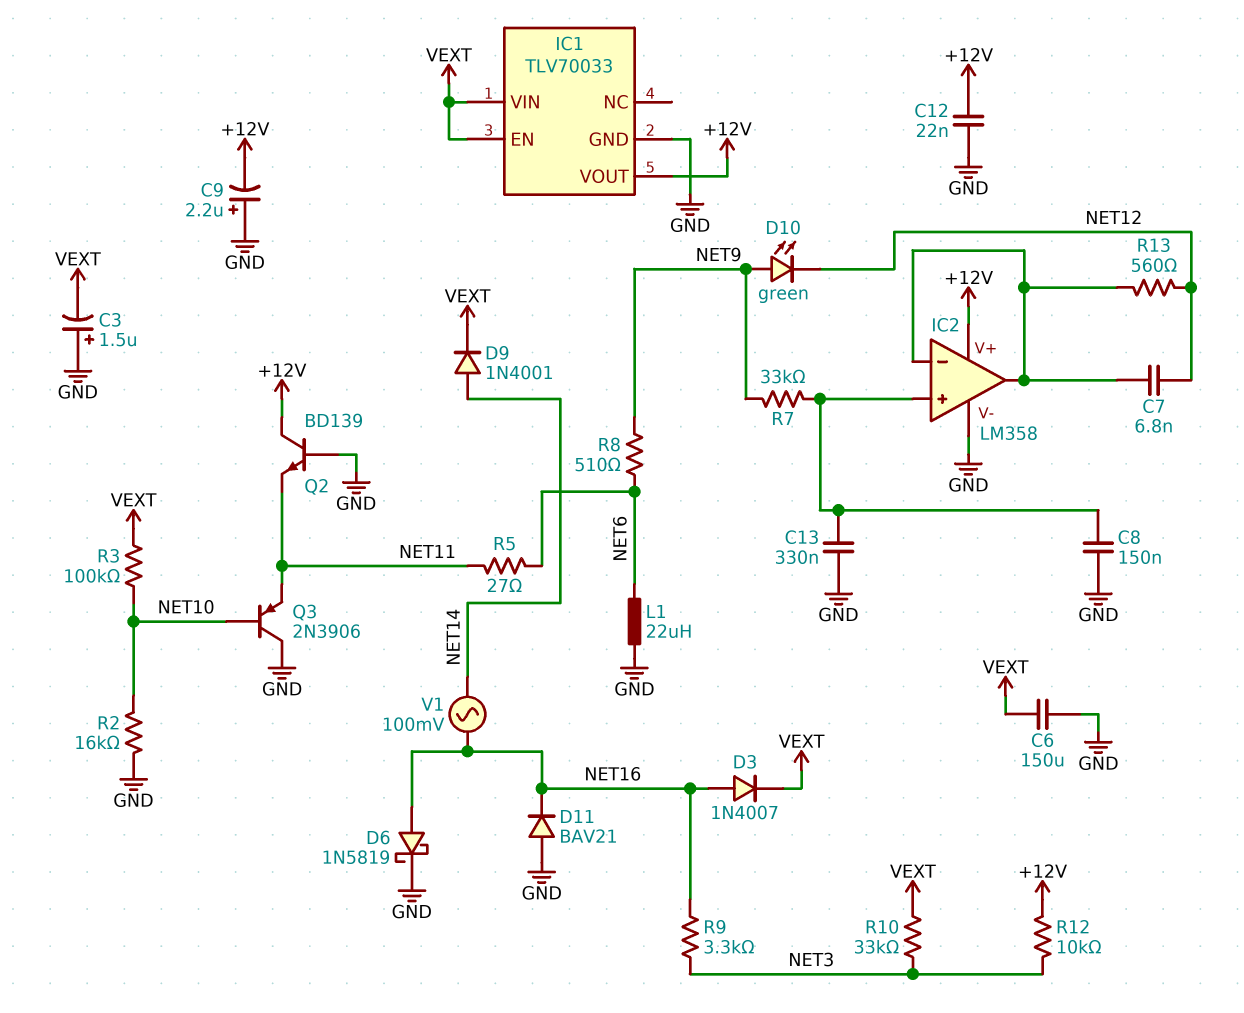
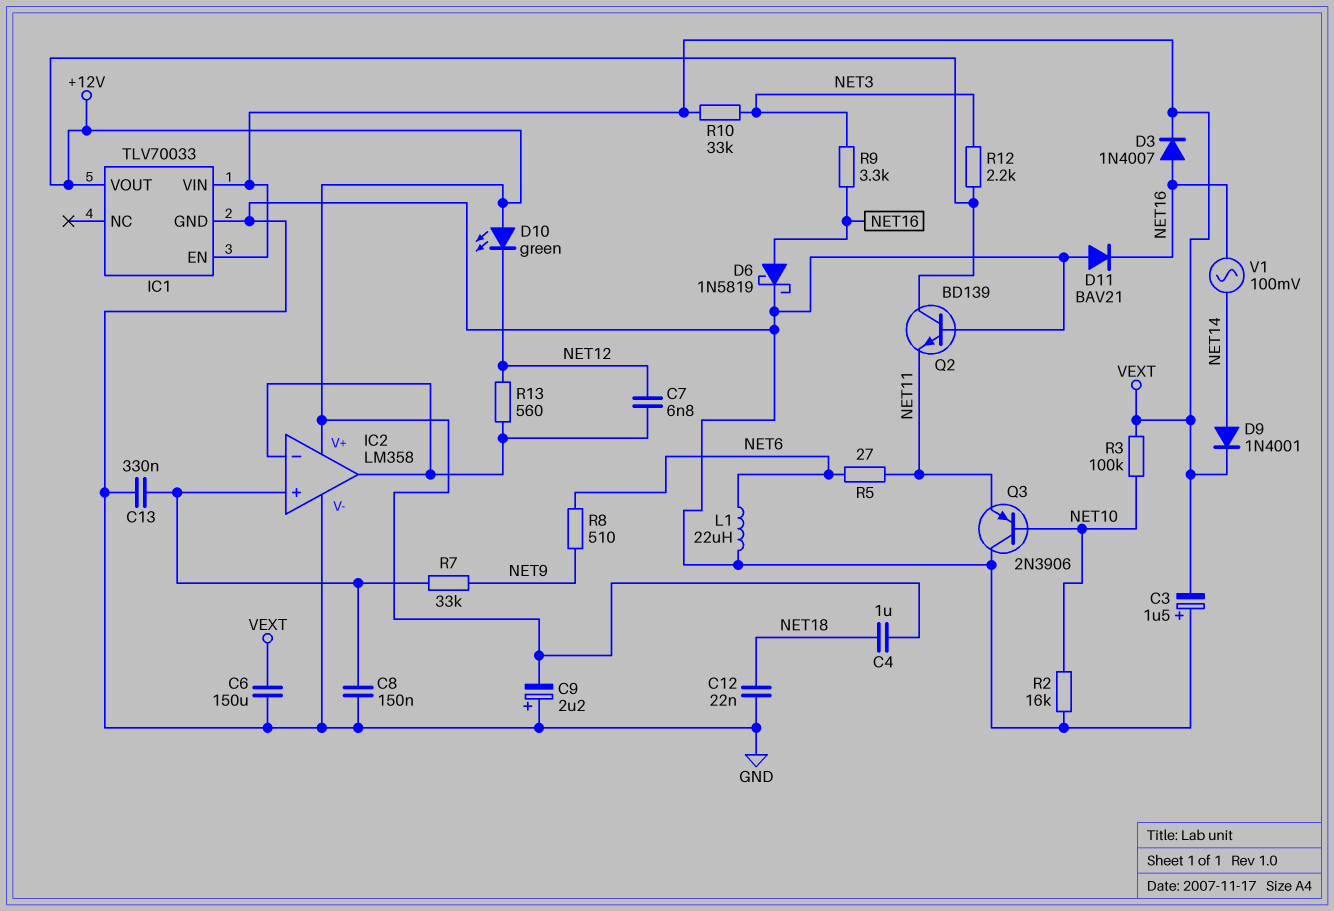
C4: none -> 1uF (+12V, NET18)
C12: 22nF (+12V, GND) -> 22nF (GND, NET18)
D10: LED green (A NET9, K NET12) -> LED green (A +12V, K NET12)
R12: 10k (+12V, NET3) -> 2.2k (+12V, NET3)

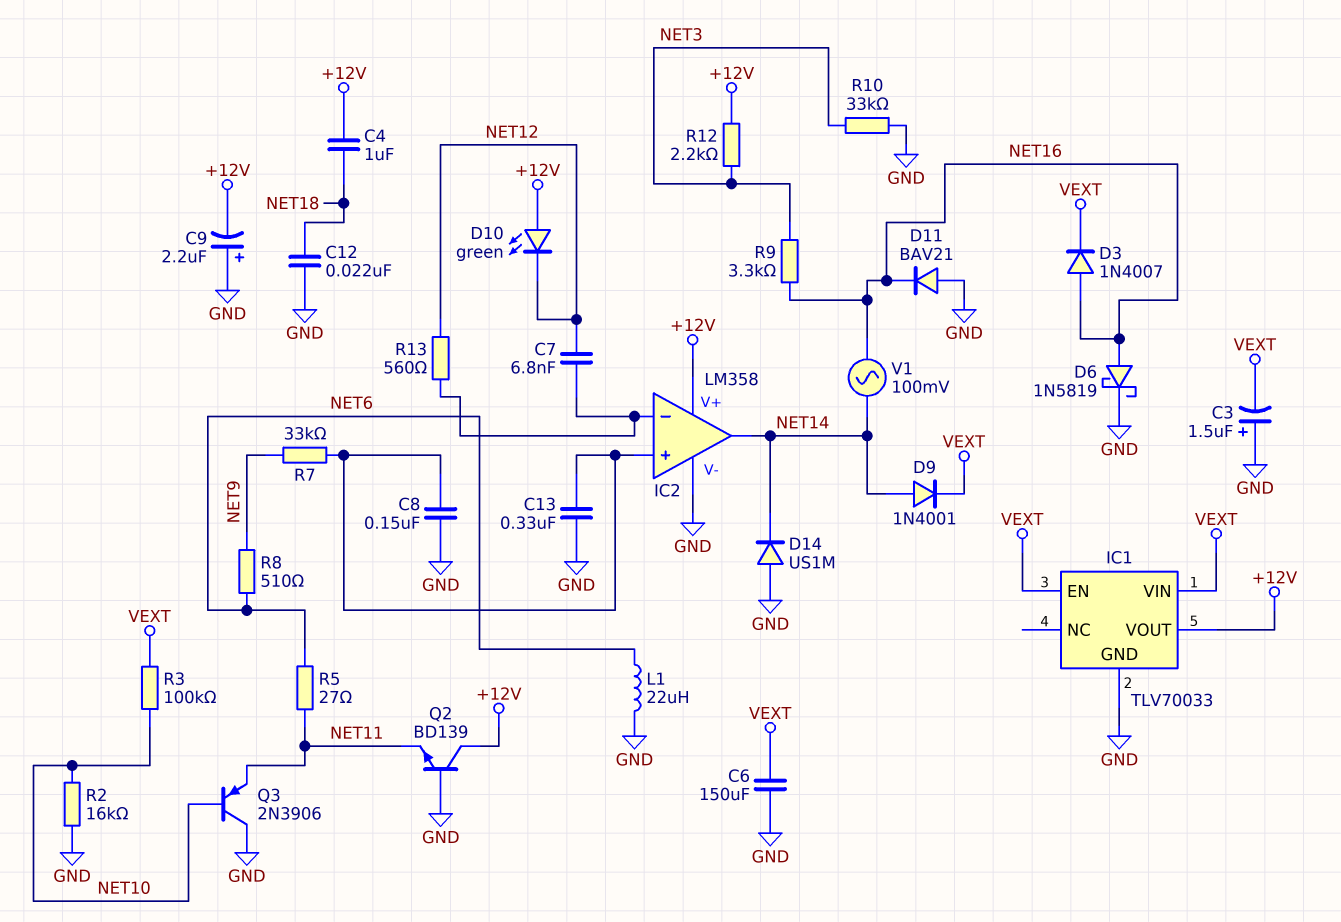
D14: none -> diode US1M (A GND, K NET14)
IC2 pin out: IC2/in- -> NET14
R10: 33k (NET3, VEXT) -> 33k (GND, NET3)

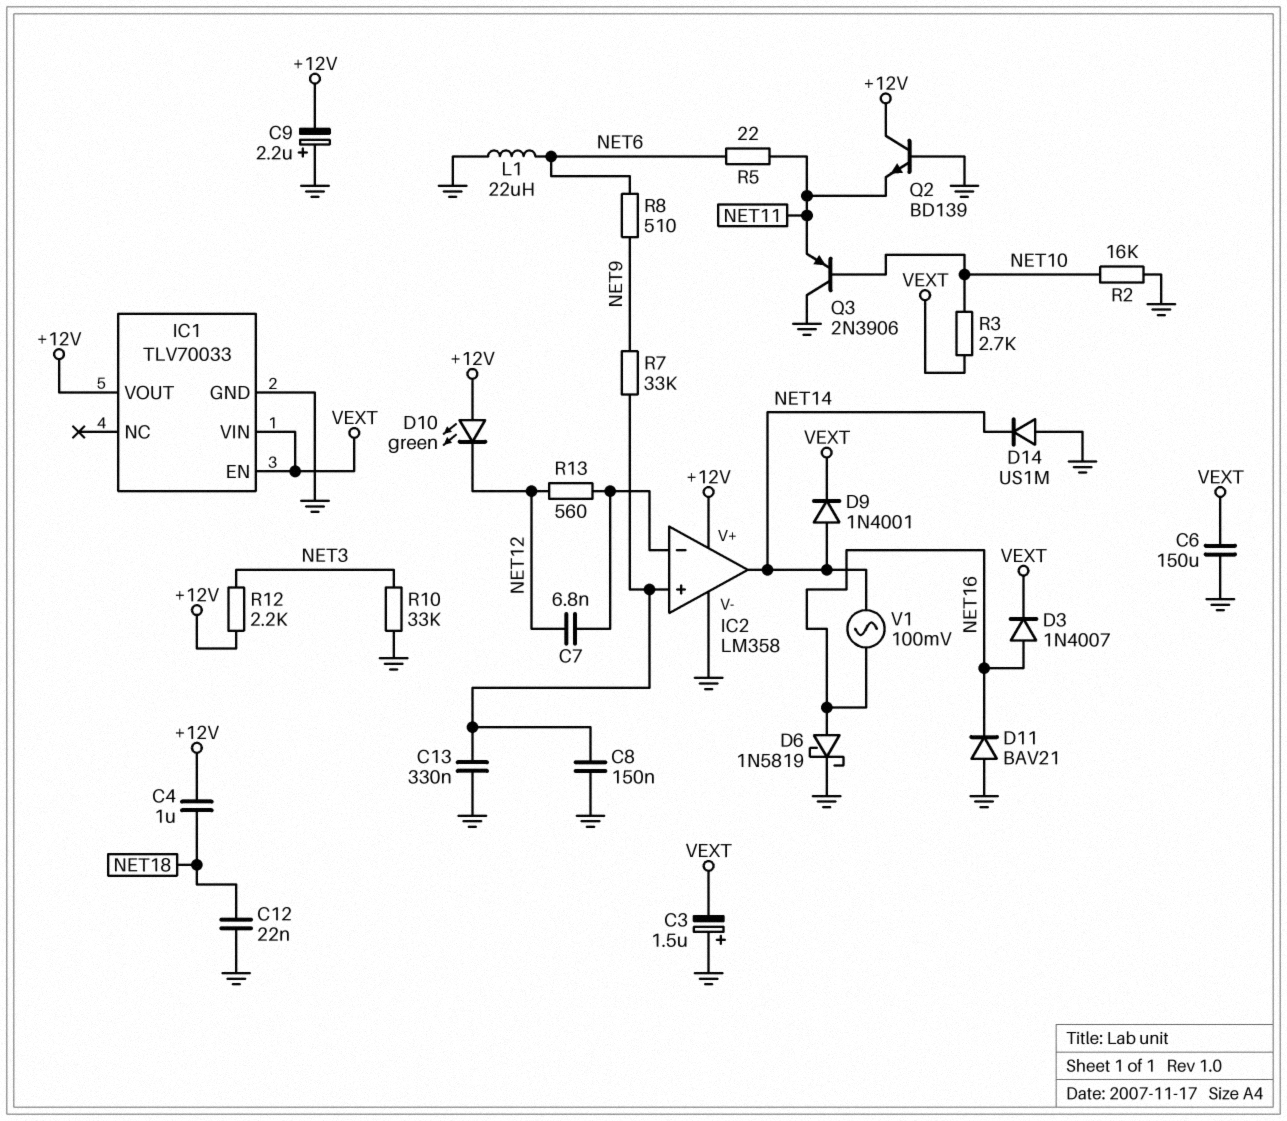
R3: 100k (NET10, VEXT) -> 2.7k (NET10, VEXT)
R5: 27 (NET6, NET11) -> 22 (NET6, NET11)
R9: 3.3k (NET3, NET16) -> none

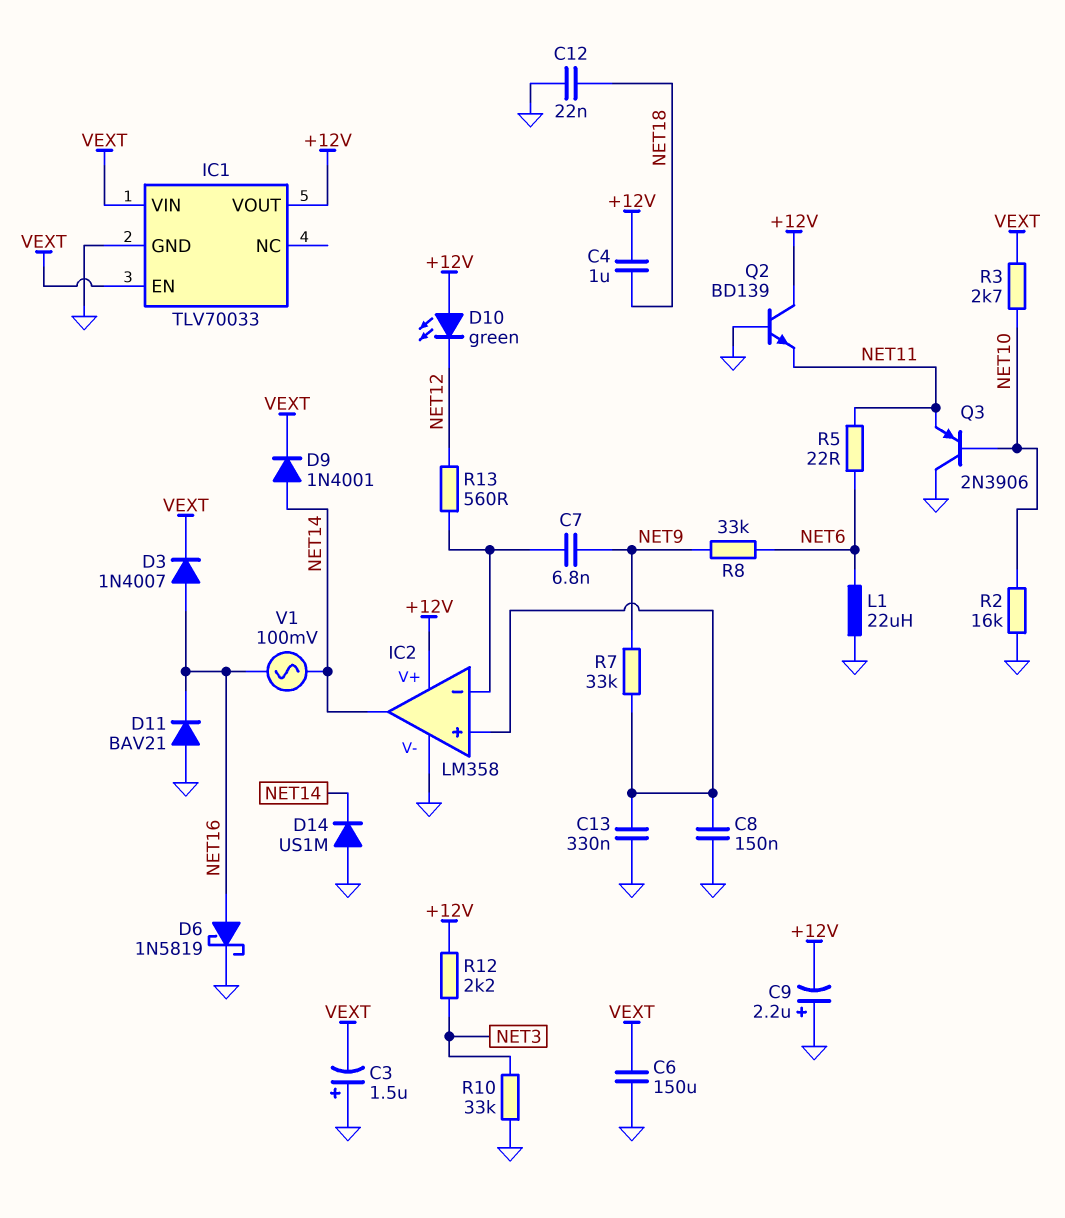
C7: 6.8nF (IC2/in-, NET12) -> 6.8nF (IC2/in-, NET9)
R8: 510 (NET6, NET9) -> 33k (NET6, NET9)

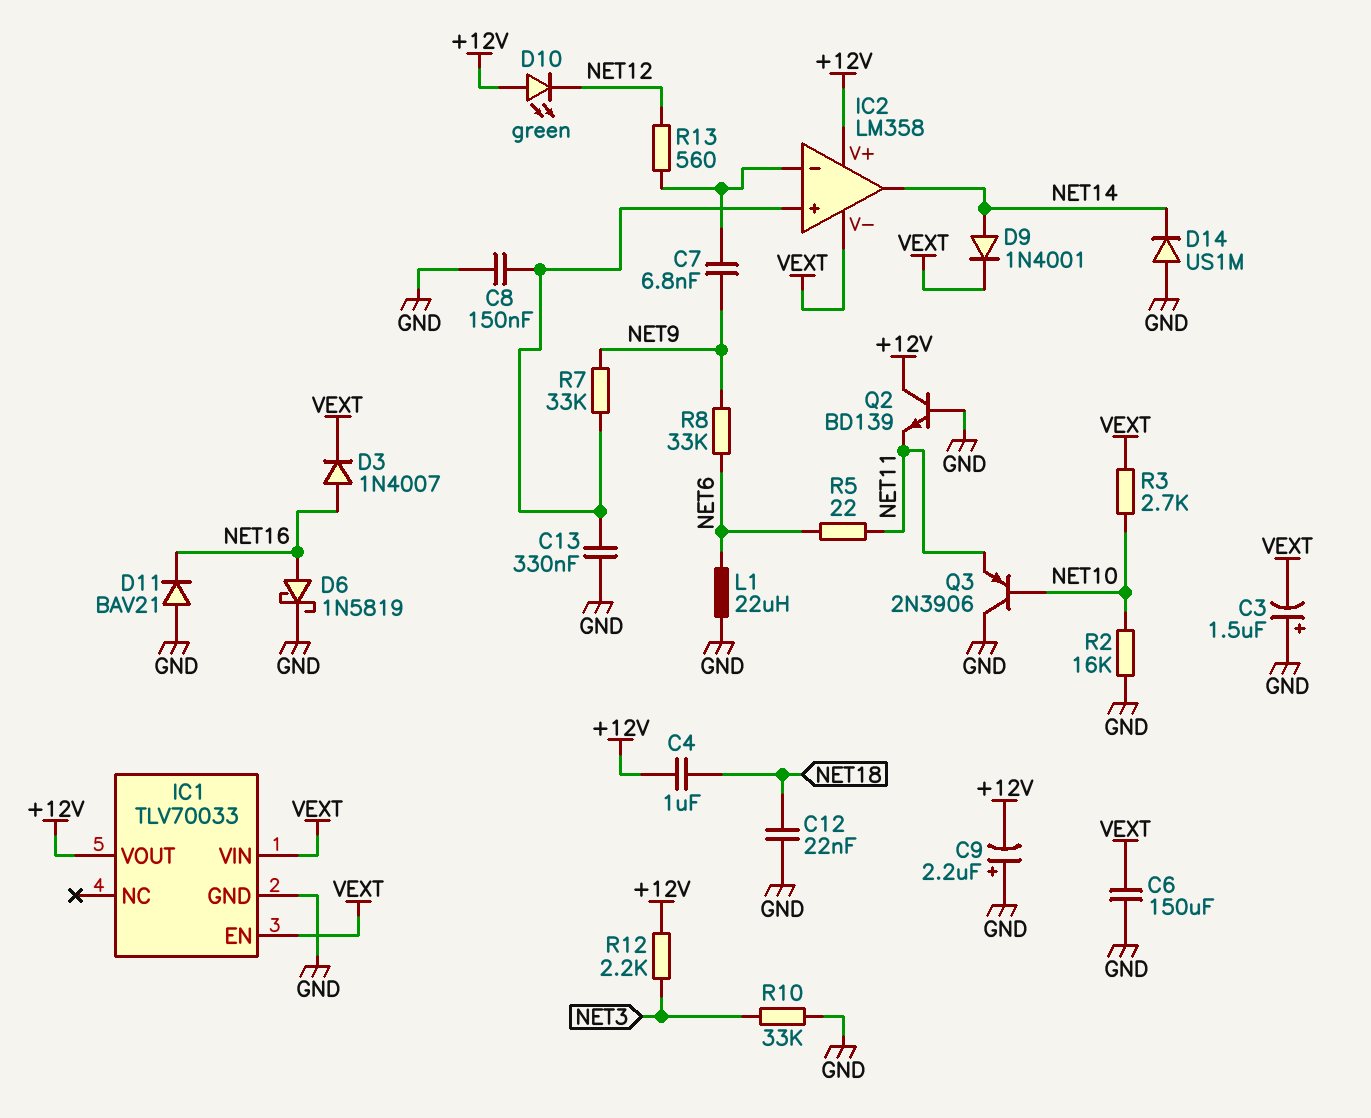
IC2 pin V-: GND -> VEXT
V1: AC 100mV (NET14, NET16) -> none

